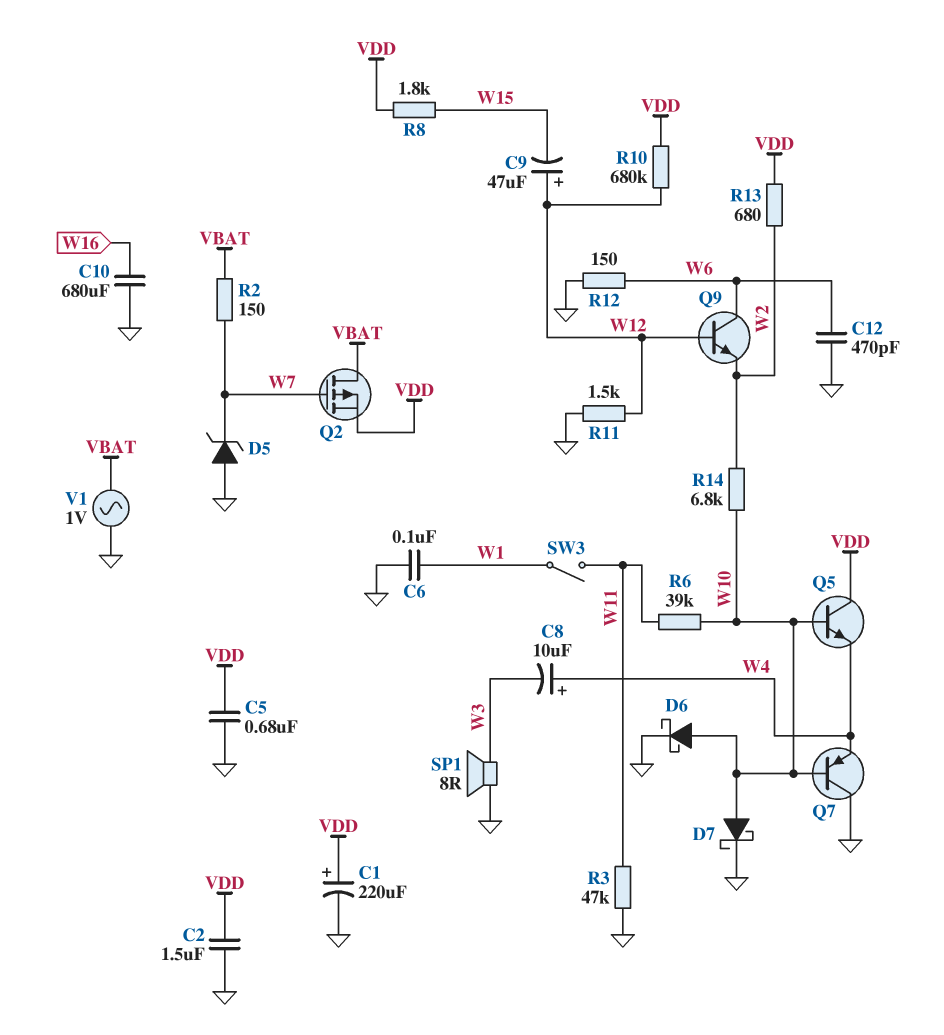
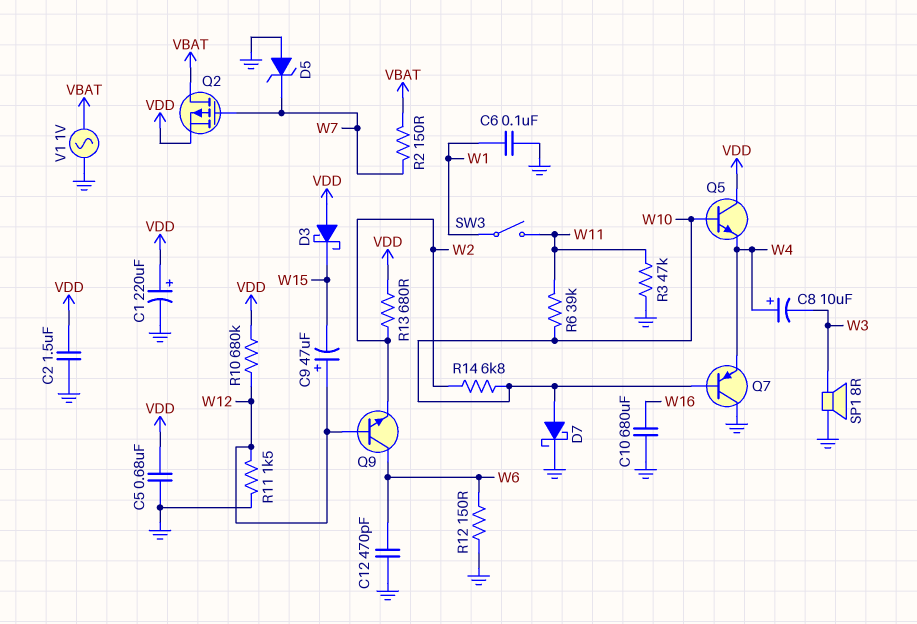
D3: none -> schottky (A VDD, K W15)
D6: schottky (A W10, K GND) -> none
R8: 1.8k (VDD, W15) -> none

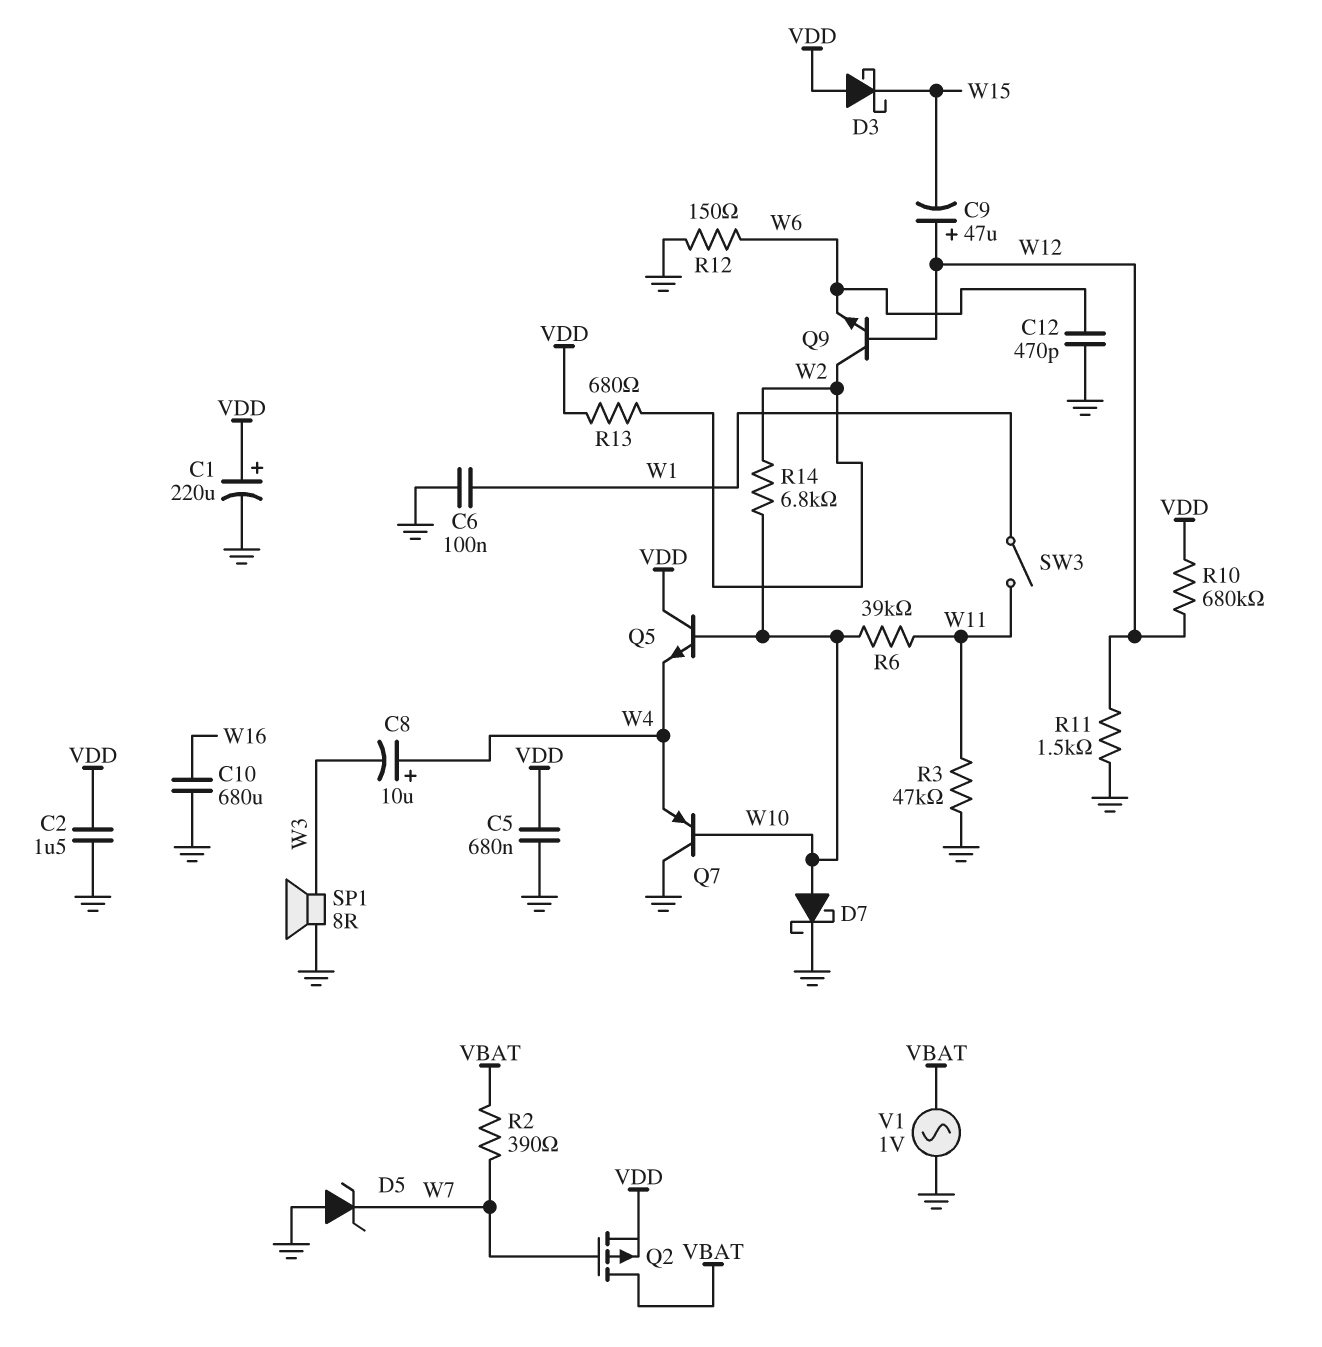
Q9: NPN (B W12, C W6, E W2) -> NPN (B W12, C W2, E W6)
R2: 150 (VBAT, W7) -> 390 (VBAT, W7)

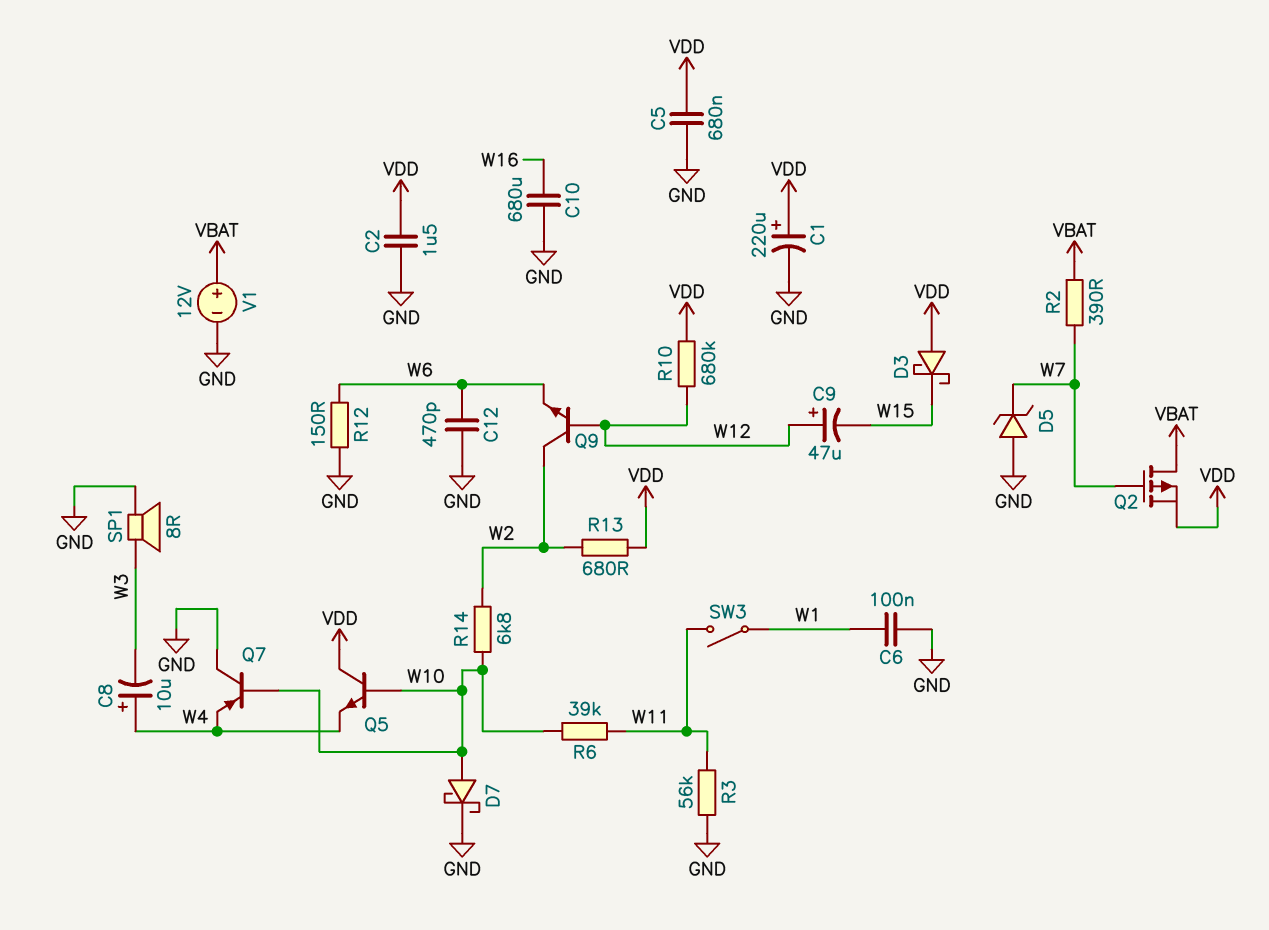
R3: 47k (GND, W11) -> 56k (GND, W11)
R11: 1.5k (GND, W12) -> none
V1: AC 1V (GND, VBAT) -> 12V (plus VBAT, minus GND)

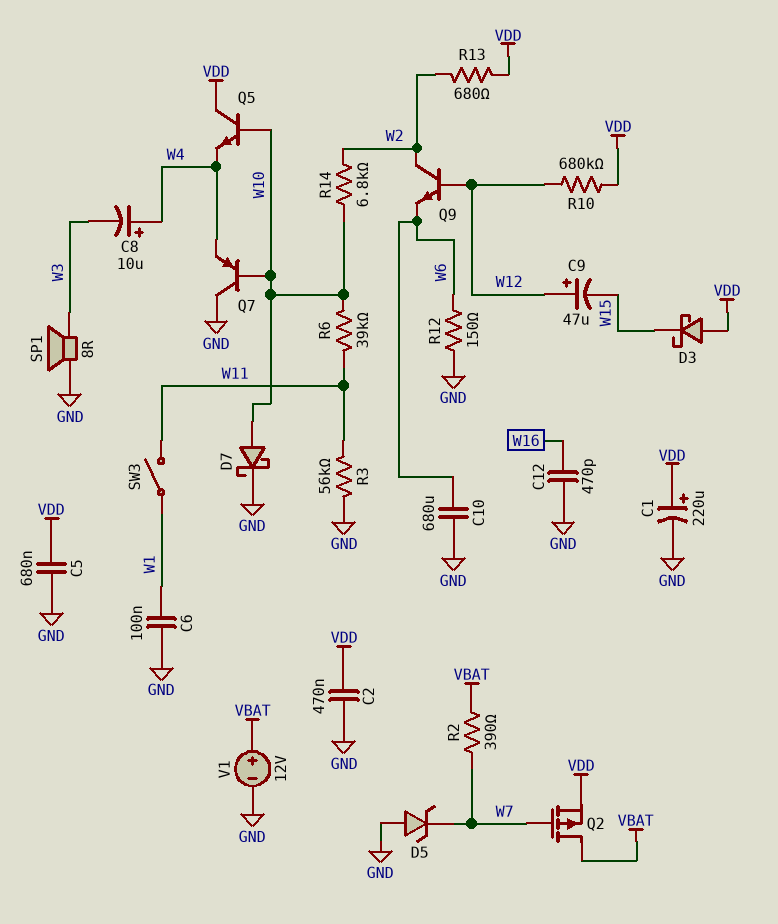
C2: 1.5uF (GND, VDD) -> 470nF (GND, VDD)
C10: 680uF (GND, W16) -> 680uF (GND, W6)
C12: 470pF (GND, W6) -> 470pF (GND, W16)

